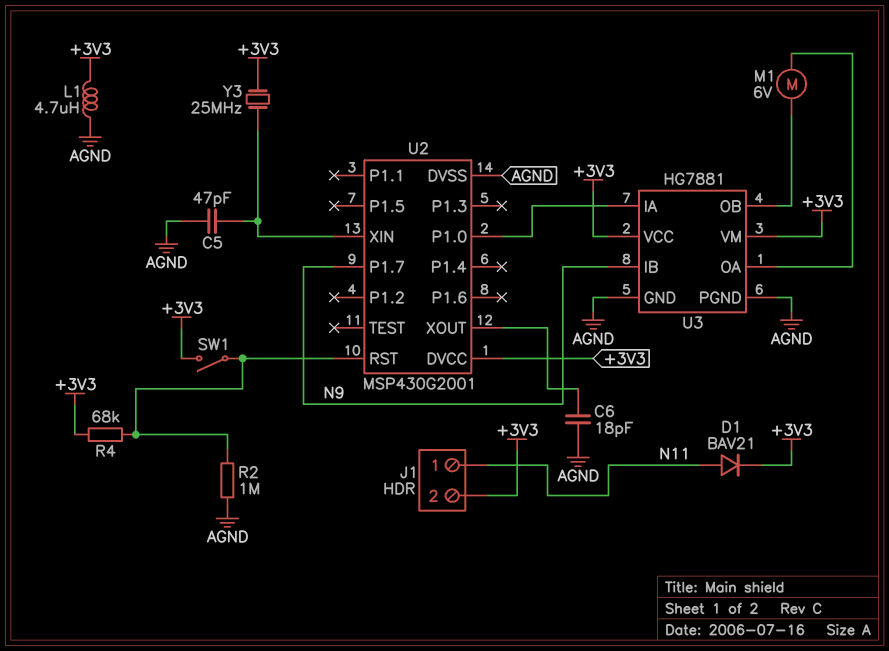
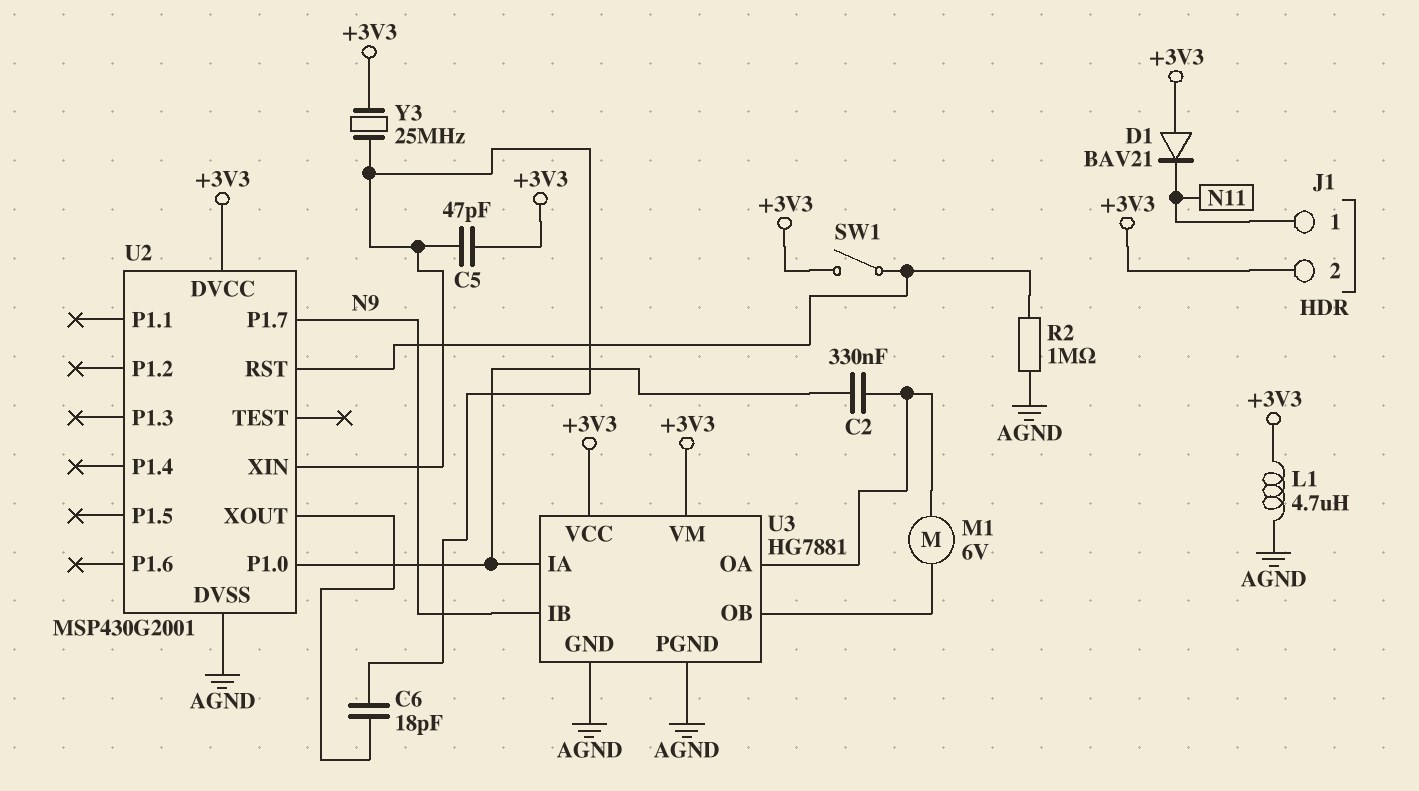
C2: none -> 330nF (U2/P1.0, U3/OA)
C5: 47pF (AGND, U2/XIN) -> 47pF (+3V3, U2/XIN)
C6: 18pF (AGND, U2/XOUT) -> 18pF (U2/XIN, U2/XOUT)
D1: diode BAV21 (A N11, K +3V3) -> diode BAV21 (A +3V3, K N11)
R4: 68k (+3V3, U2/RST) -> none

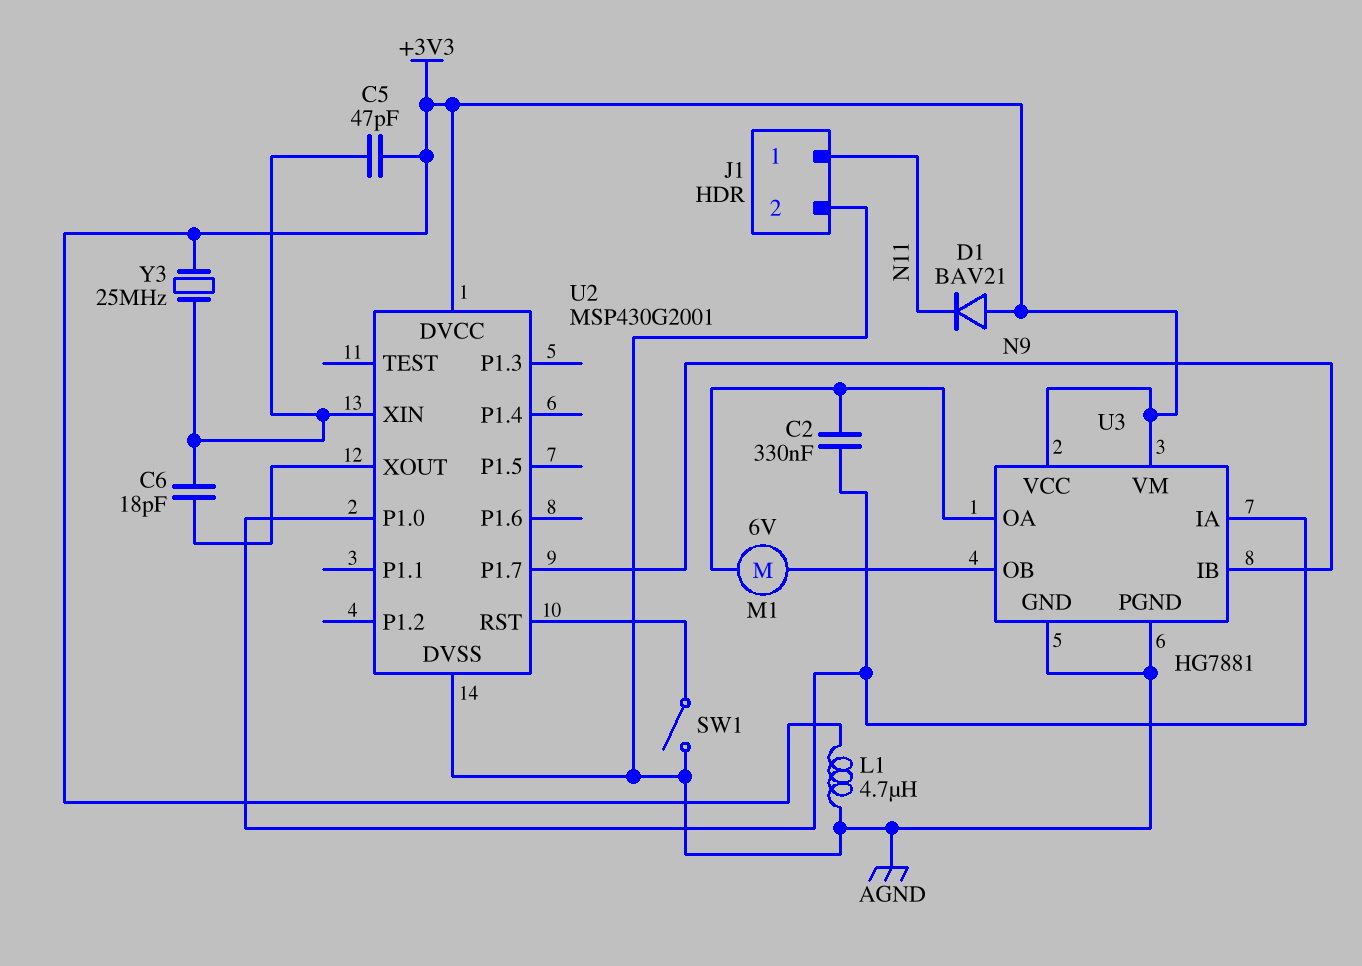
J1 pin 2: +3V3 -> AGND
R2: 1M (AGND, U2/RST) -> none
SW1: switch (+3V3, U2/RST) -> switch (AGND, U2/RST)

